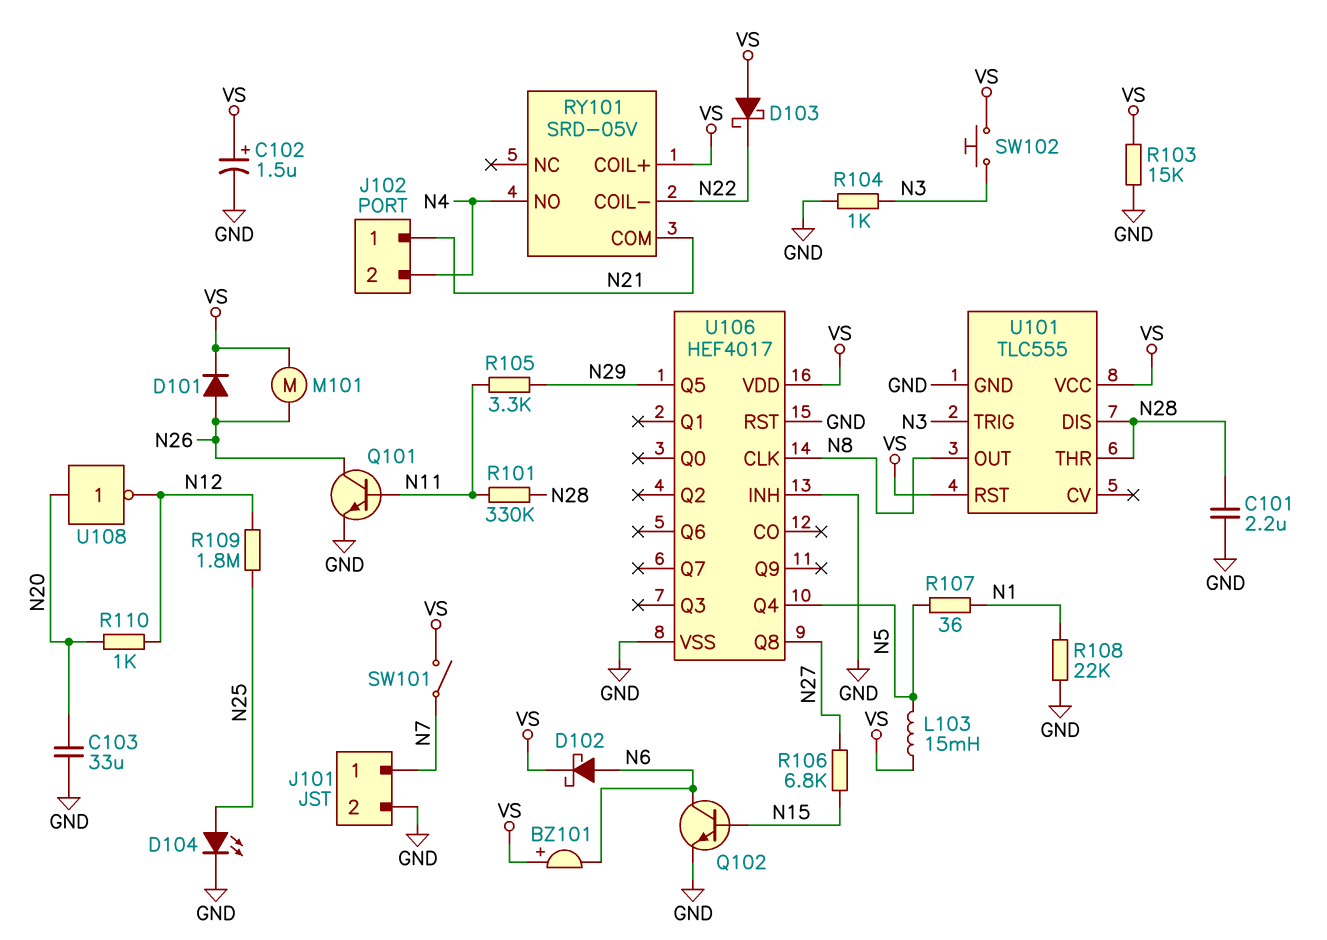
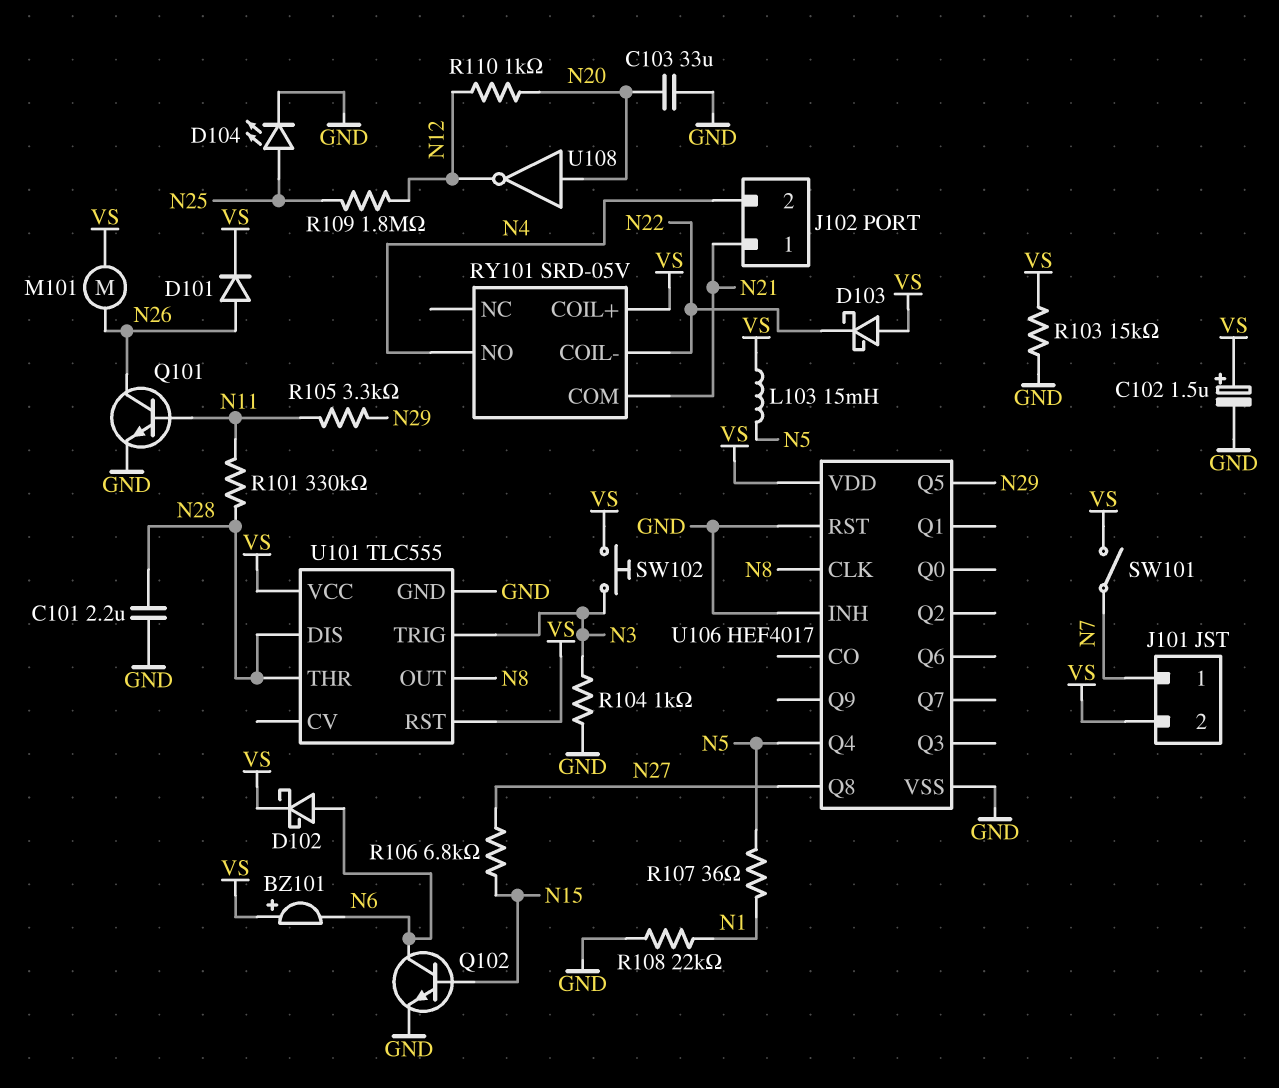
J101 pin 2: GND -> VS

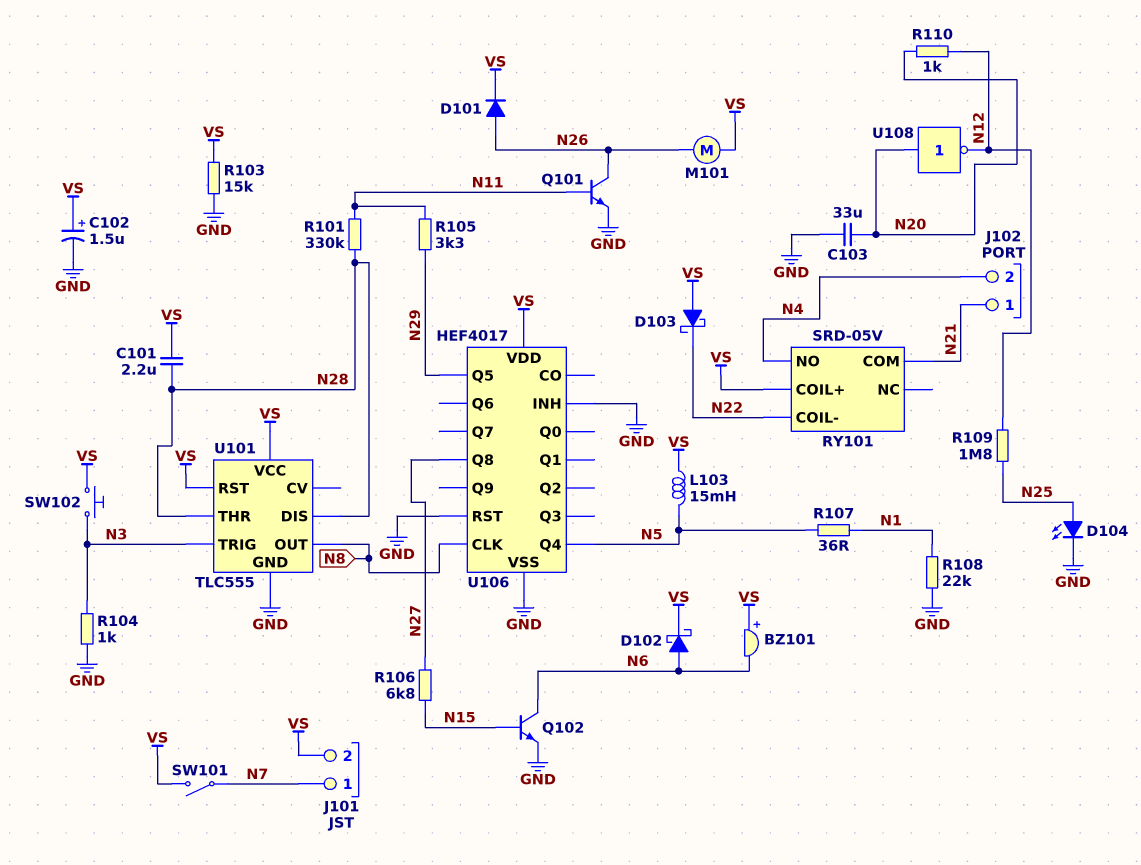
C101: 2.2uF (GND, N28) -> 2.2uF (N28, VS)

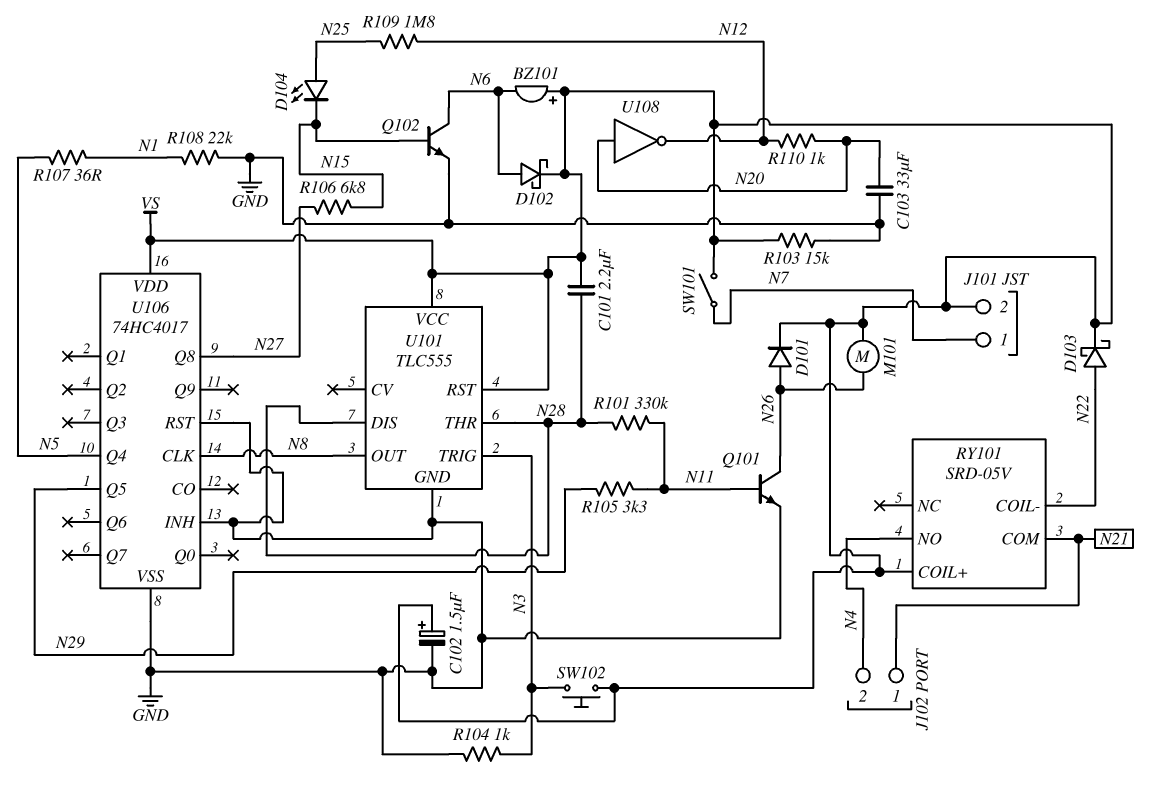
D103: schottky (A VS, K N22) -> schottky (A N22, K VS)
D104: LED (A N25, K GND) -> LED (A N25, K N15)
L103: 15mH (N5, VS) -> none
U106: HEF4017 -> 74HC4017

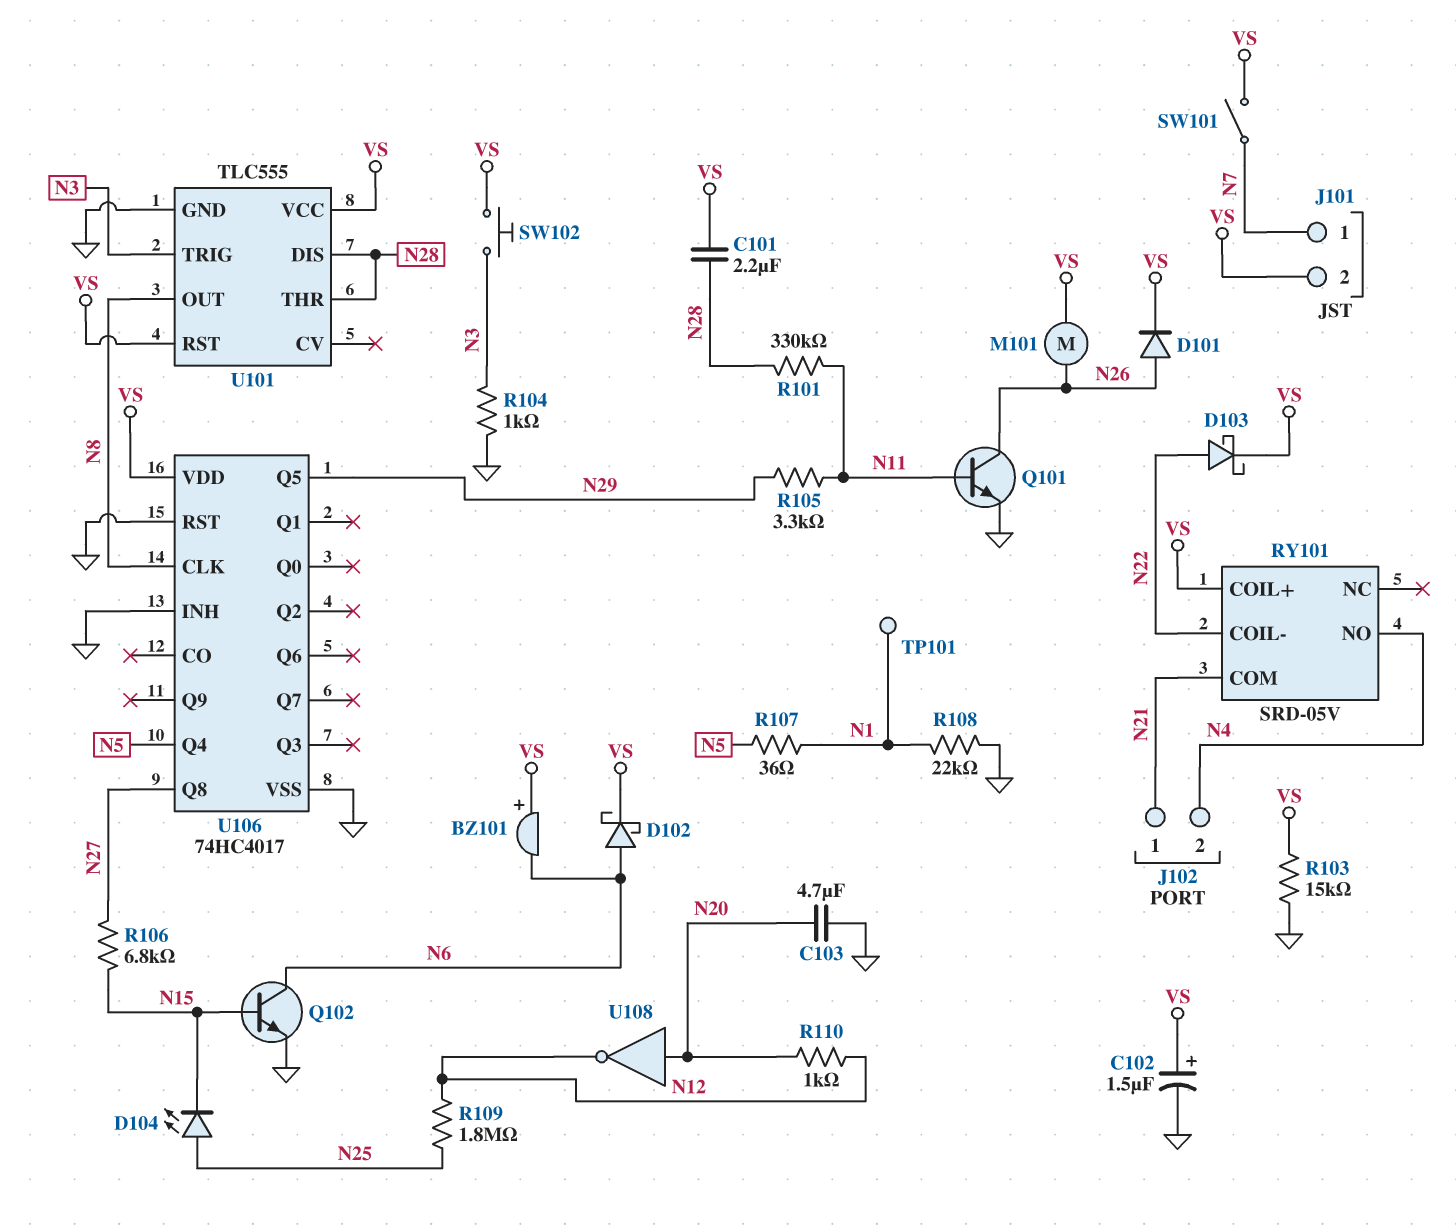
C103: 33uF (GND, N20) -> 4.7uF (GND, N20)
TP101: none -> test point (N1)

